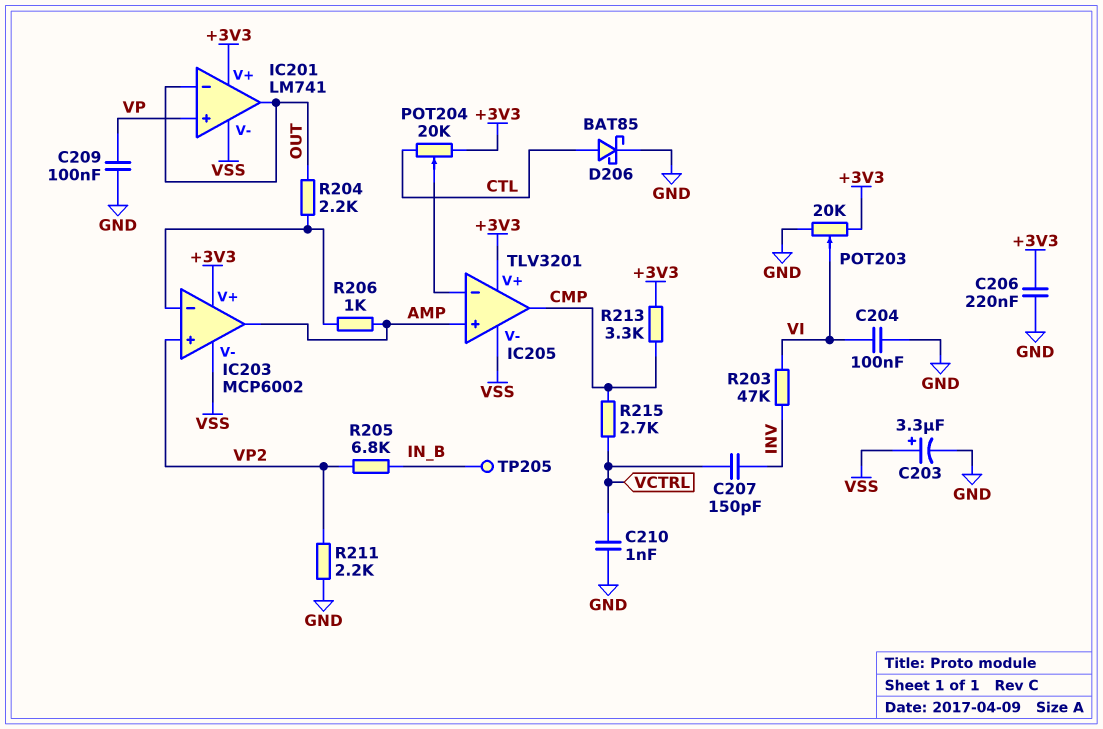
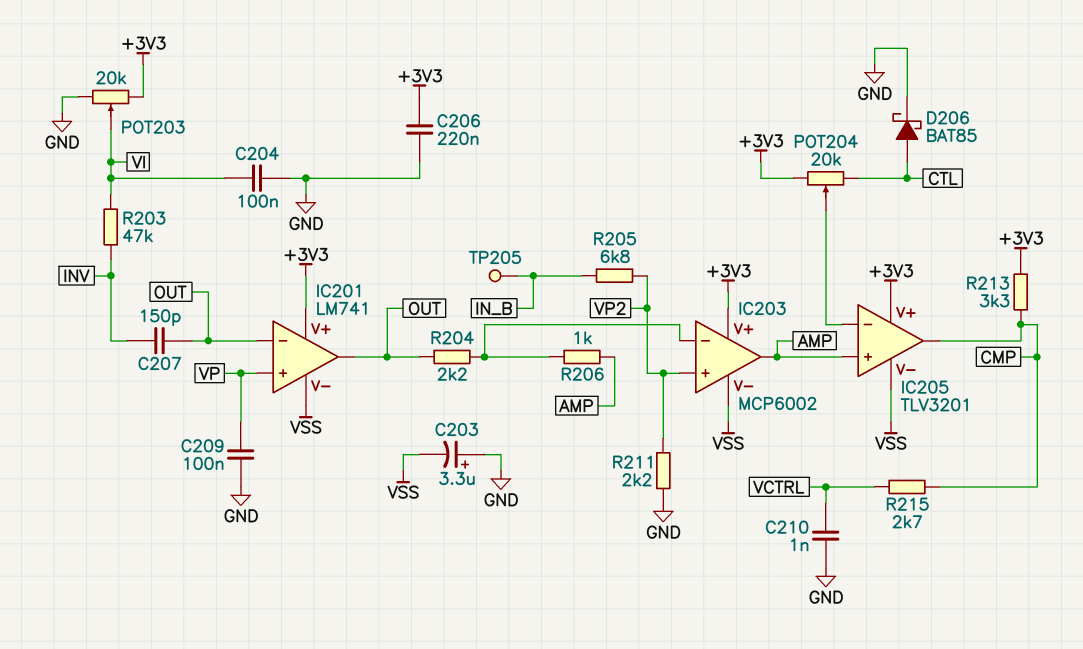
C203: 3.3uF (plus VSS, minus GND) -> 3.3uF (plus GND, minus VSS)
C207: 150pF (INV, VCTRL) -> 150pF (INV, OUT)

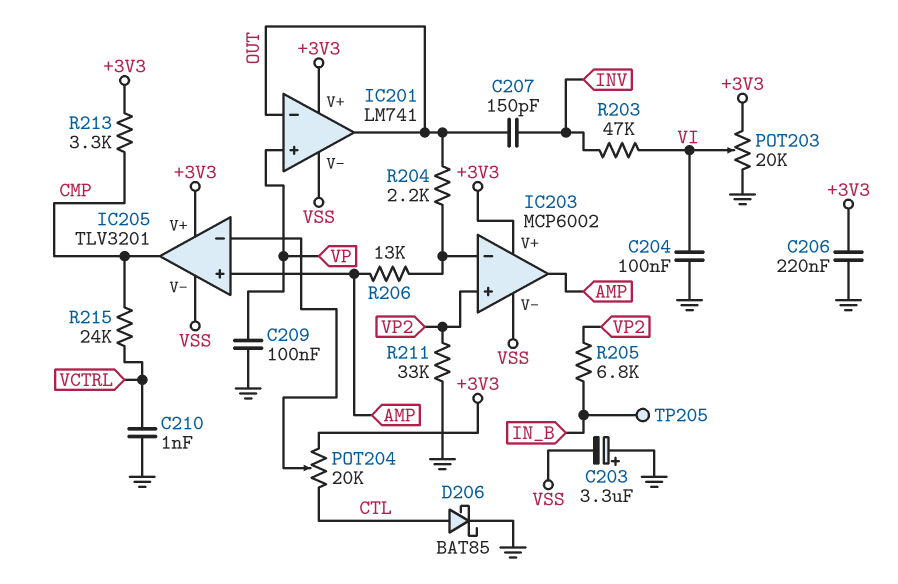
R206: 1k (AMP, IC203/in-) -> 13k (AMP, IC203/in-)
R211: 2.2k (GND, VP2) -> 33k (GND, VP2)
R215: 2.7k (CMP, VCTRL) -> 24k (CMP, VCTRL)

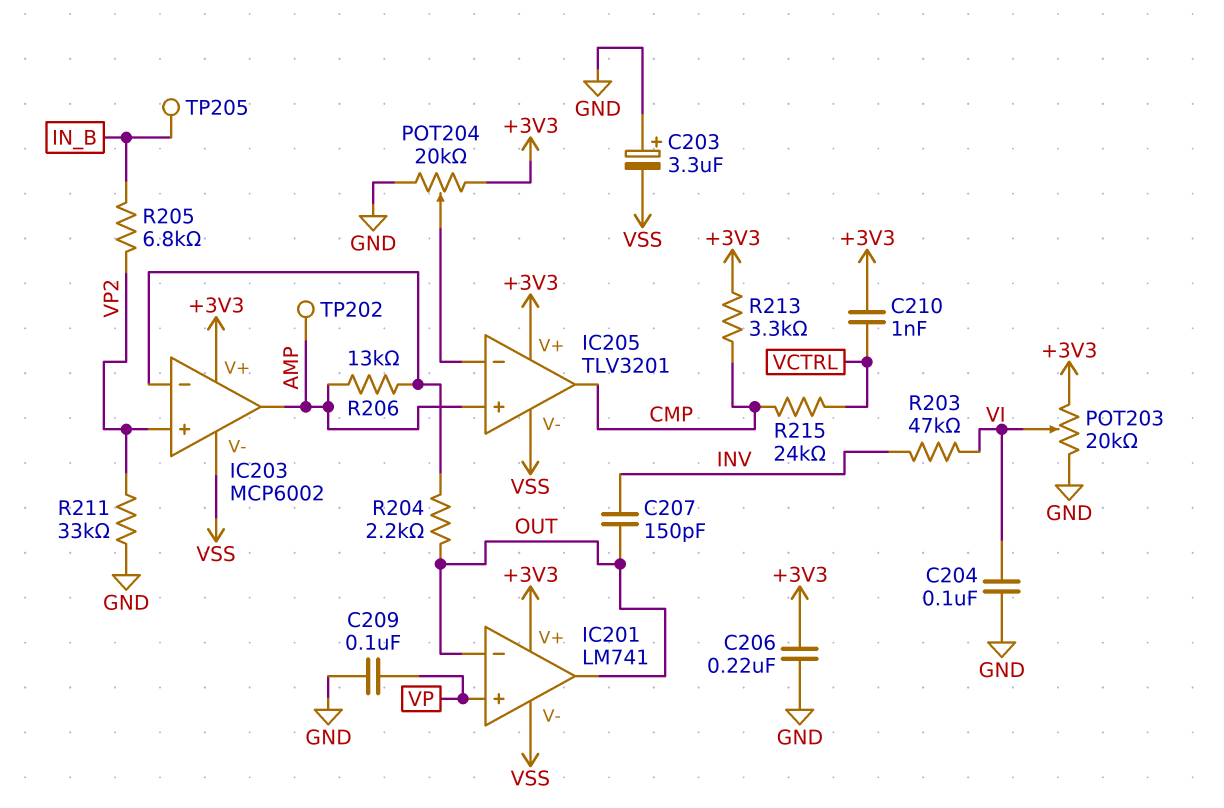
C210: 1nF (GND, VCTRL) -> 1nF (+3V3, VCTRL)
D206: schottky BAT85 (A CTL, K GND) -> none
POT204: 20k (+3V3, CTL, wiper IC205/in-) -> 20k (+3V3, GND, wiper IC205/in-)
TP202: none -> test point (AMP)

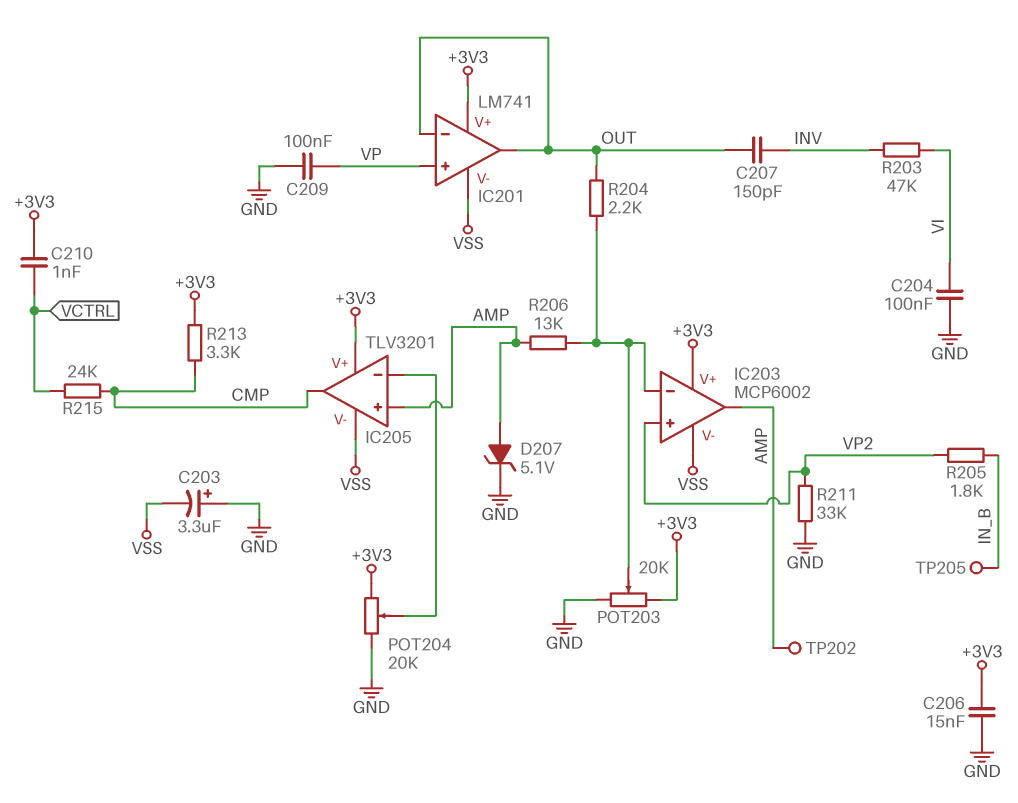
C206: 220nF (+3V3, GND) -> 15nF (+3V3, GND)
D207: none -> zener 5.1V (A AMP, K GND)
POT203: 20k (+3V3, GND, wiper VI) -> 20k (+3V3, GND, wiper IC203/in-)
R205: 6.8k (IN_B, VP2) -> 1.8k (IN_B, VP2)

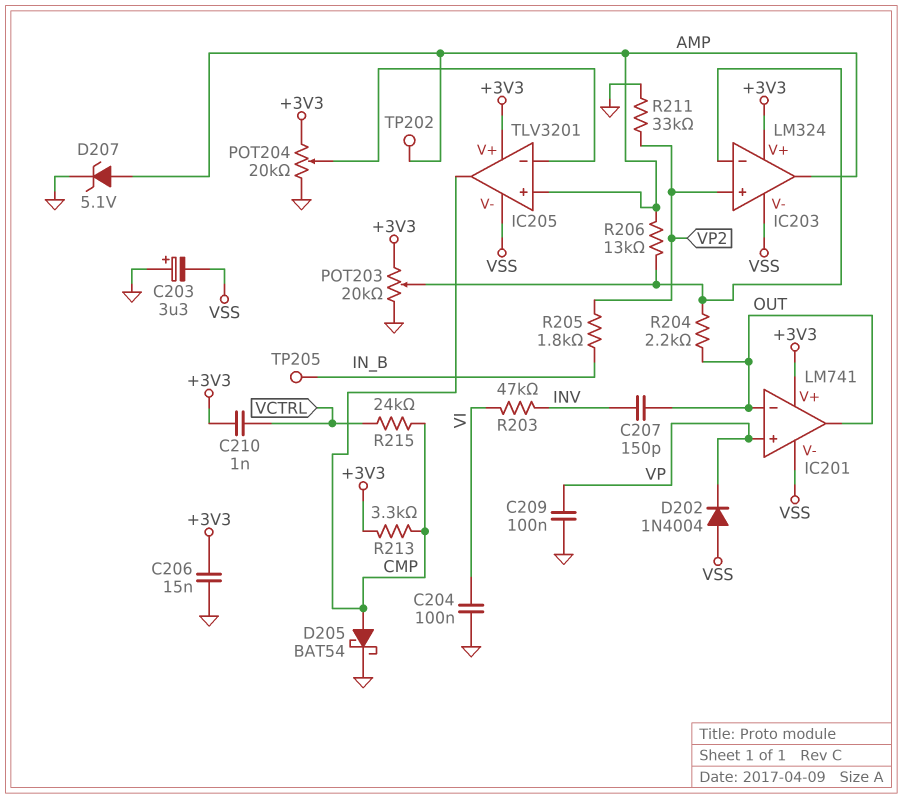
D202: none -> diode 1N4004 (A VSS, K VP)
D205: none -> schottky BAT54 (A CMP, K GND)
IC203: MCP6002 -> LM324

